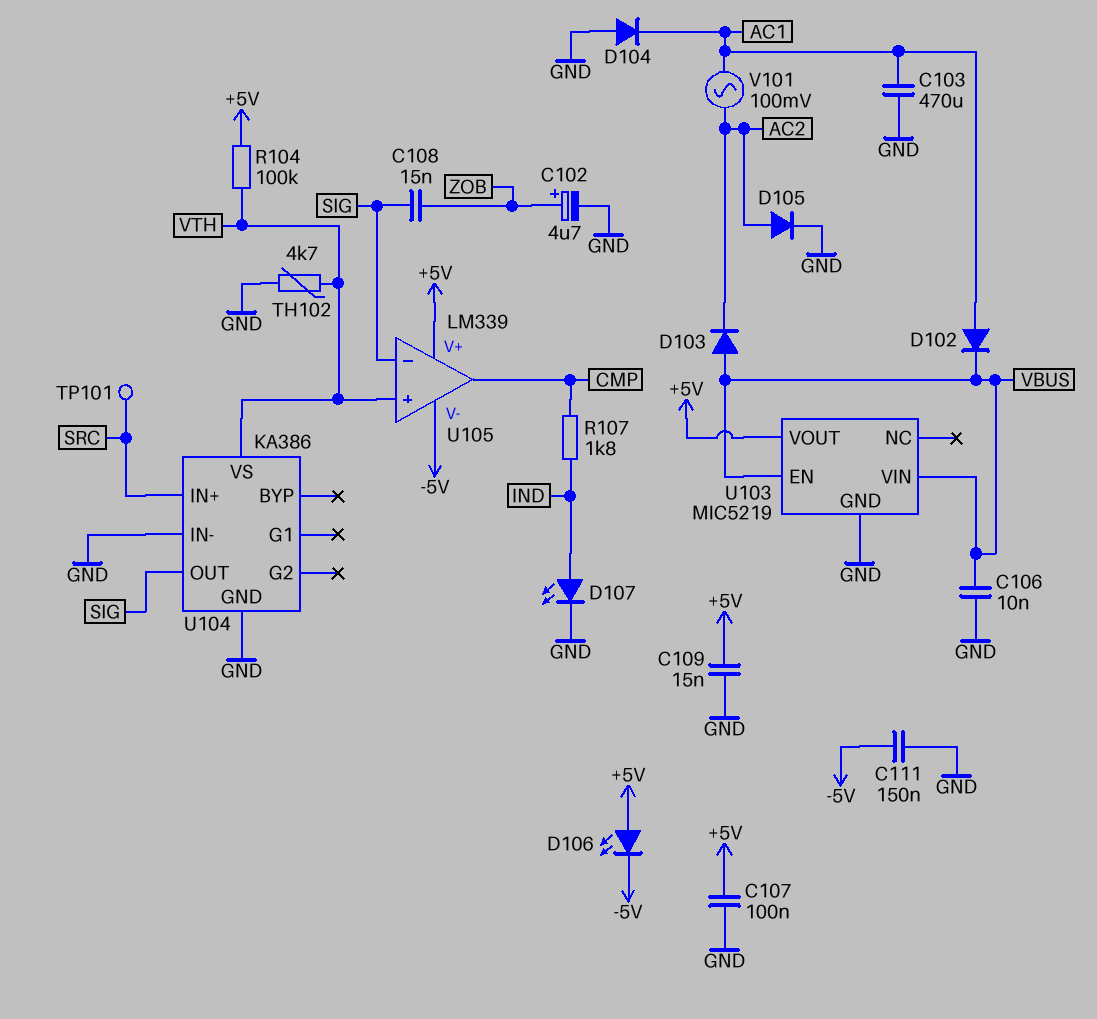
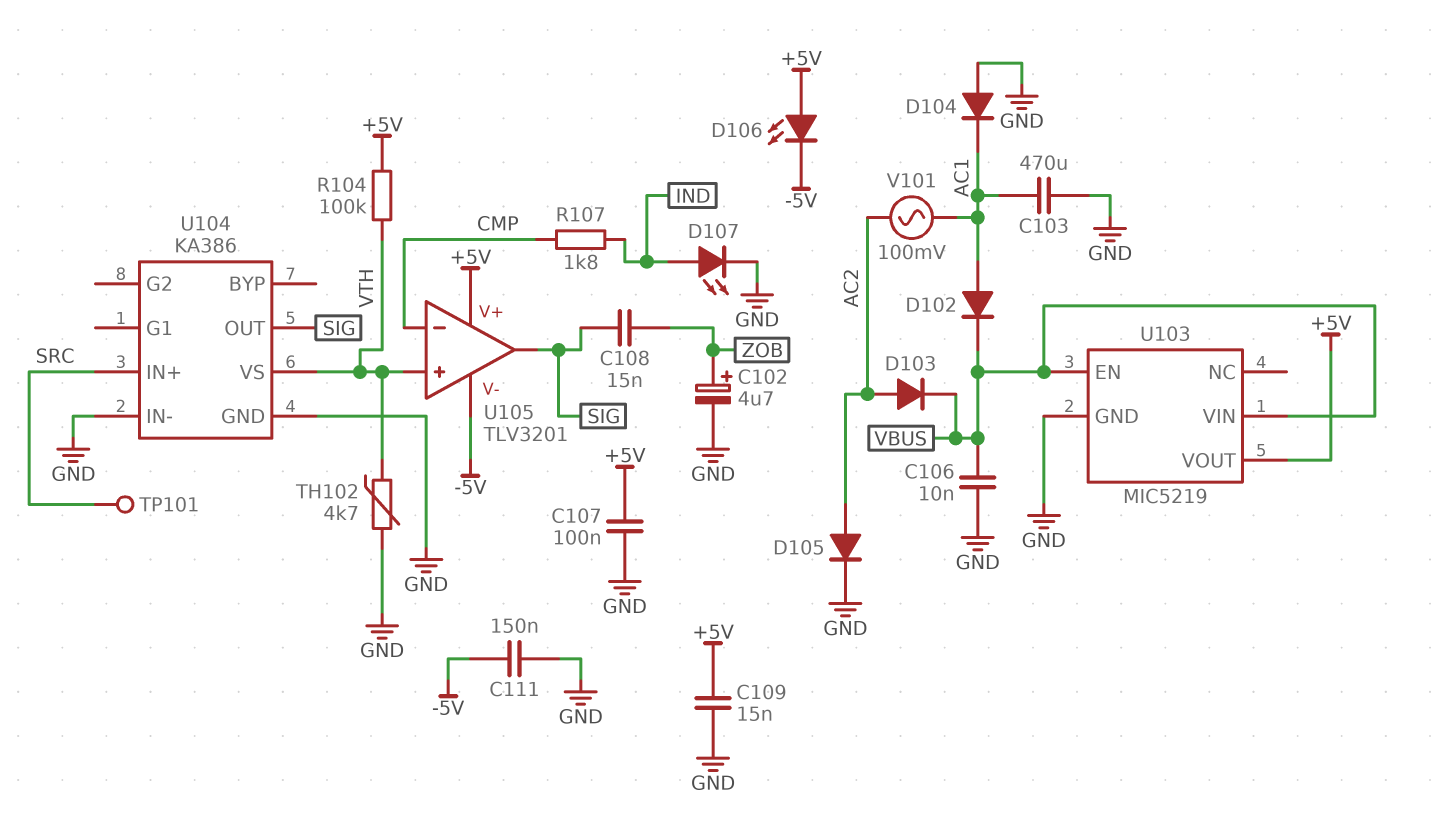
D103: diode (A VBUS, K AC2) -> diode (A AC2, K VBUS)
U105: LM339 -> TLV3201
U105 pin in-: SIG -> CMP
U105 pin out: CMP -> SIG

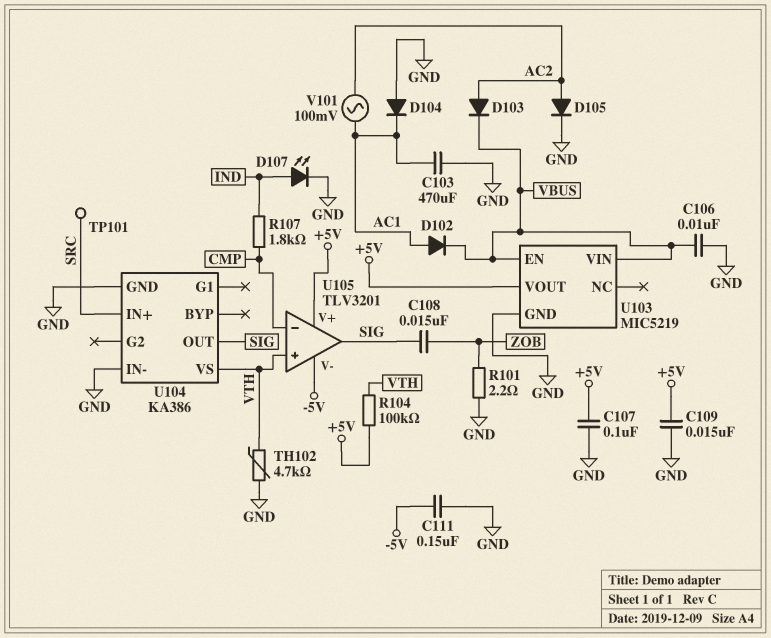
C102: 4.7uF (plus ZOB, minus GND) -> none
D106: LED (A +5V, K -5V) -> none
R101: none -> 2.2 (GND, ZOB)

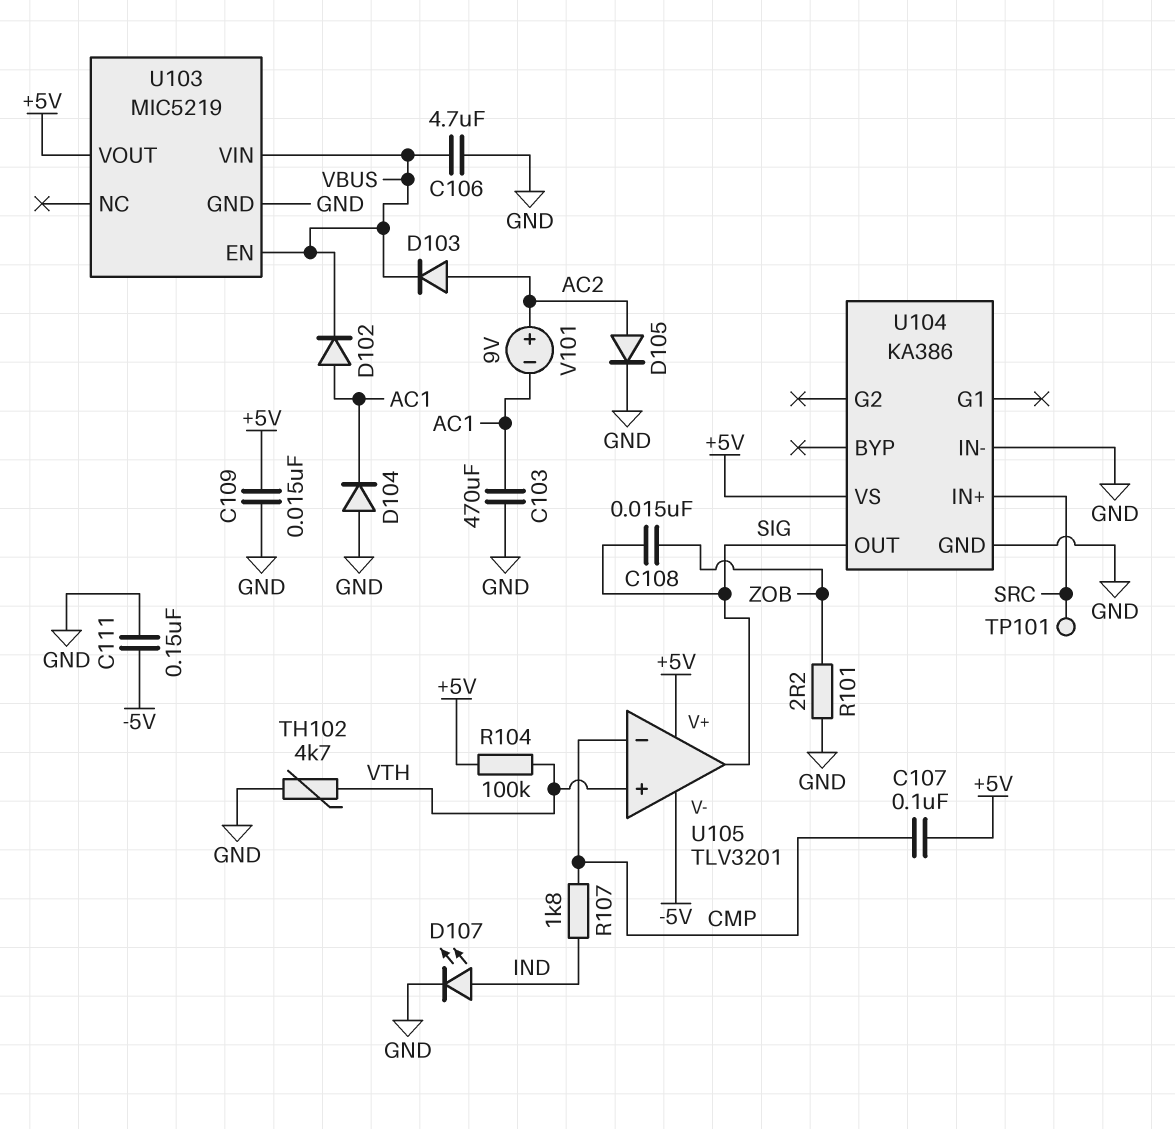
C106: 10nF (GND, VBUS) -> 4.7uF (GND, VBUS)
C107: 100nF (+5V, GND) -> 100nF (+5V, CMP)
U104 pin VS: VTH -> +5V
V101: AC 100mV (AC1, AC2) -> 9V (plus AC2, minus AC1)

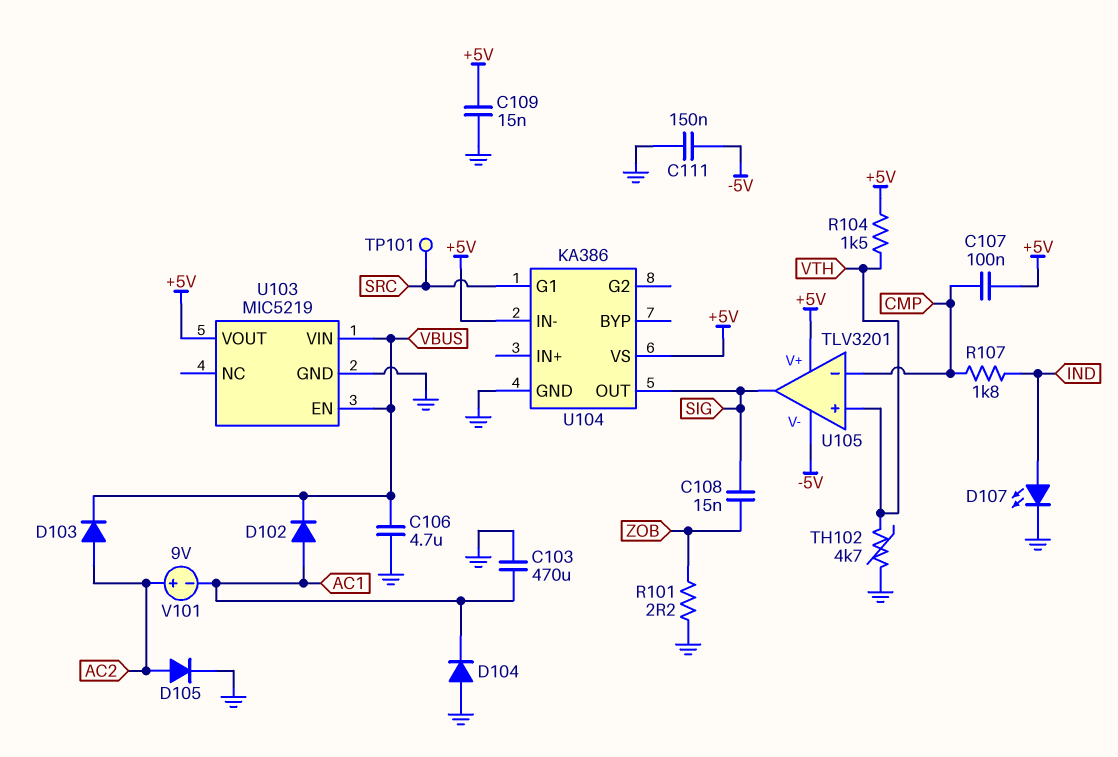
R104: 100k (+5V, VTH) -> 1.5k (+5V, VTH)
U104 pin G1: none -> SRC
U104 pin IN+: SRC -> none
U104 pin IN-: GND -> +5V

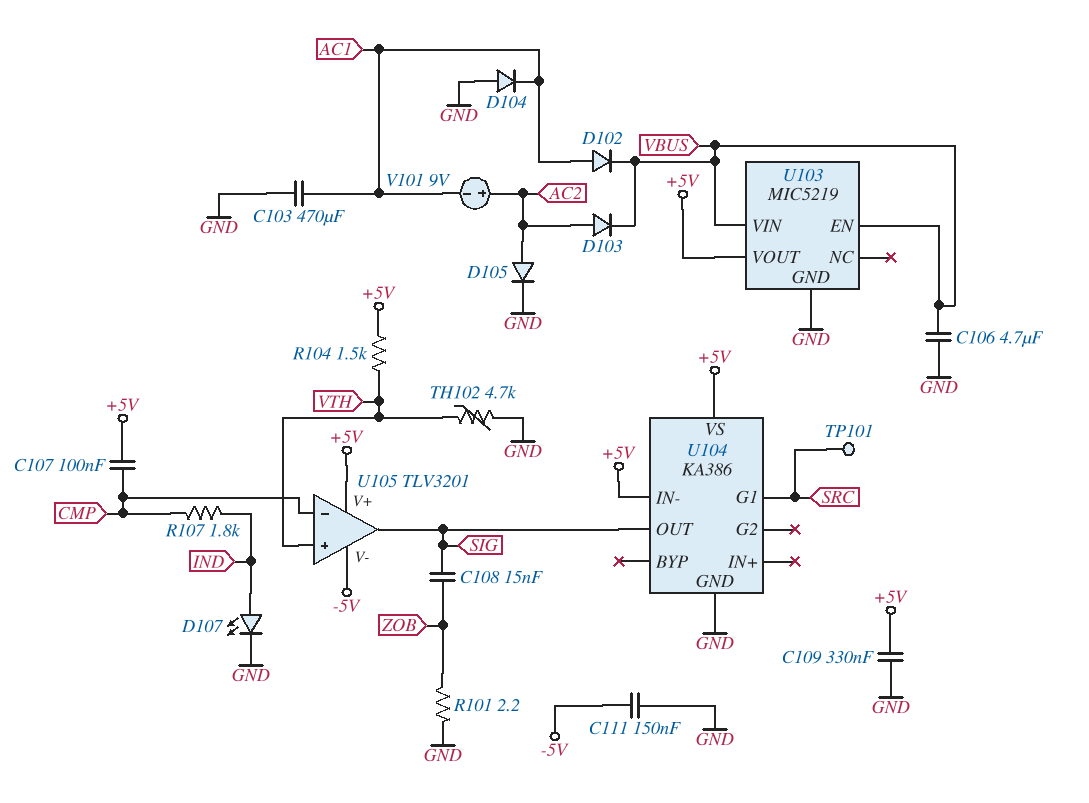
C109: 15nF (+5V, GND) -> 330nF (+5V, GND)

